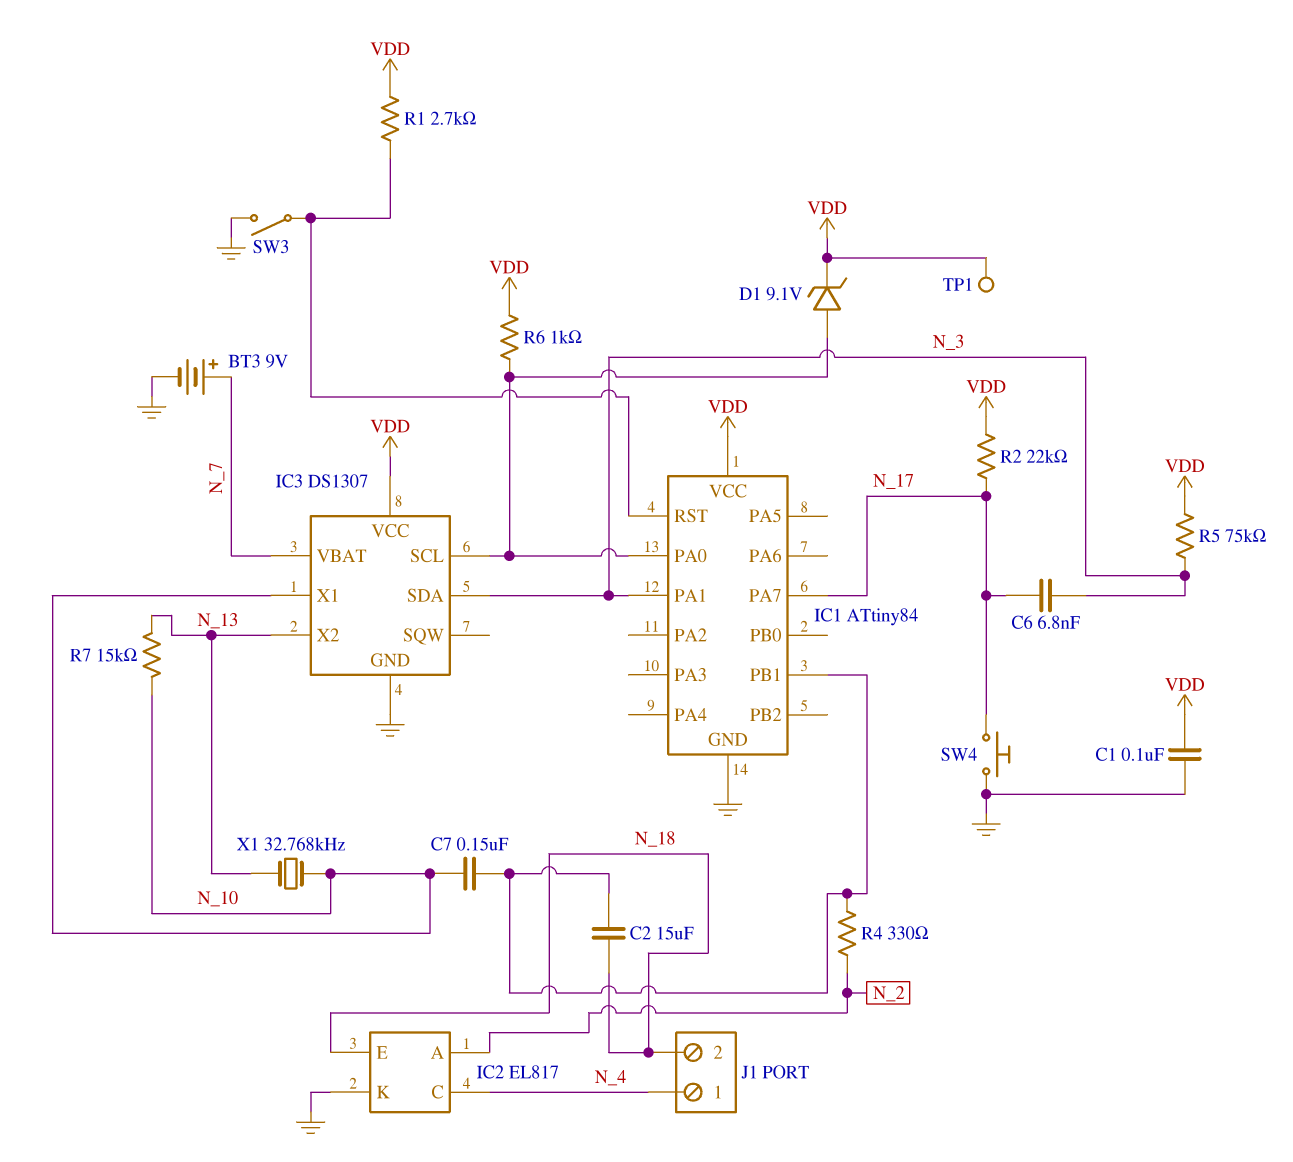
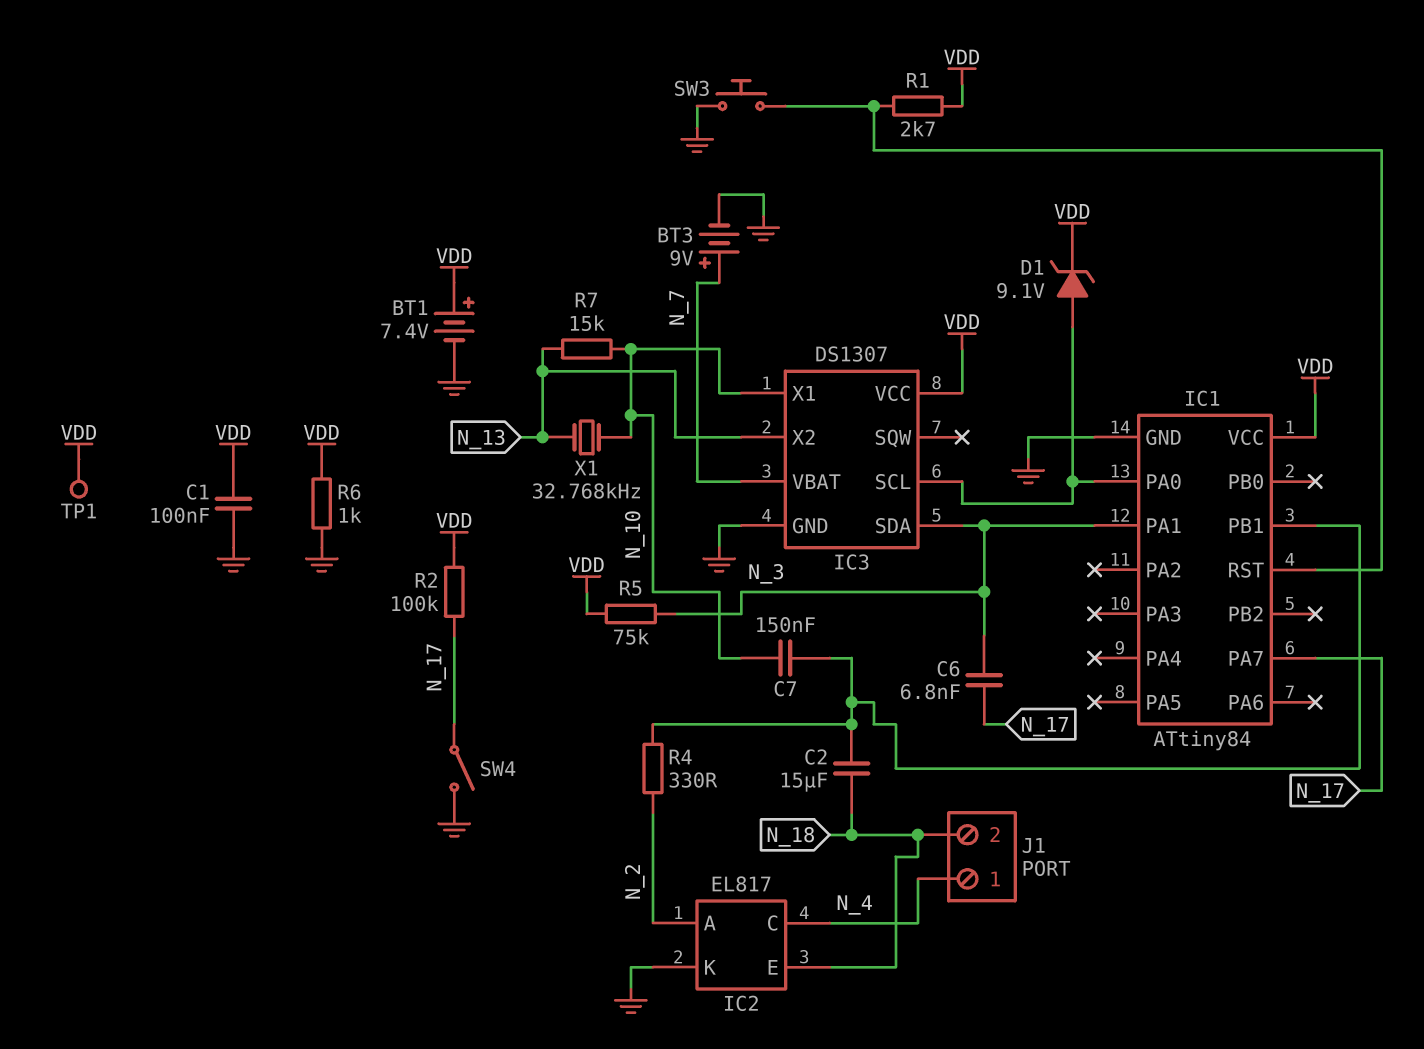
BT1: none -> 7.4V (plus VDD, minus GND)
R2: 22k (N_17, VDD) -> 100k (N_17, VDD)
R6: 1k (IC1/PA0, VDD) -> 1k (GND, VDD)
SW3: switch (GND, IC1/RST) -> button (GND, IC1/RST)
SW4: button (GND, N_17) -> switch (GND, N_17)

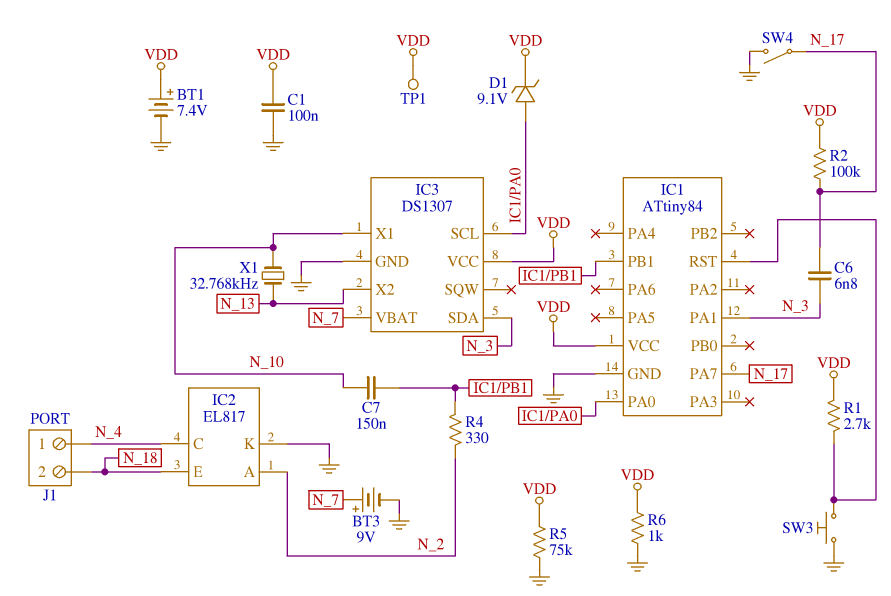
C2: 15uF (IC1/PB1, N_18) -> none
R5: 75k (N_3, VDD) -> 75k (GND, VDD)
R7: 15k (N_10, N_13) -> none

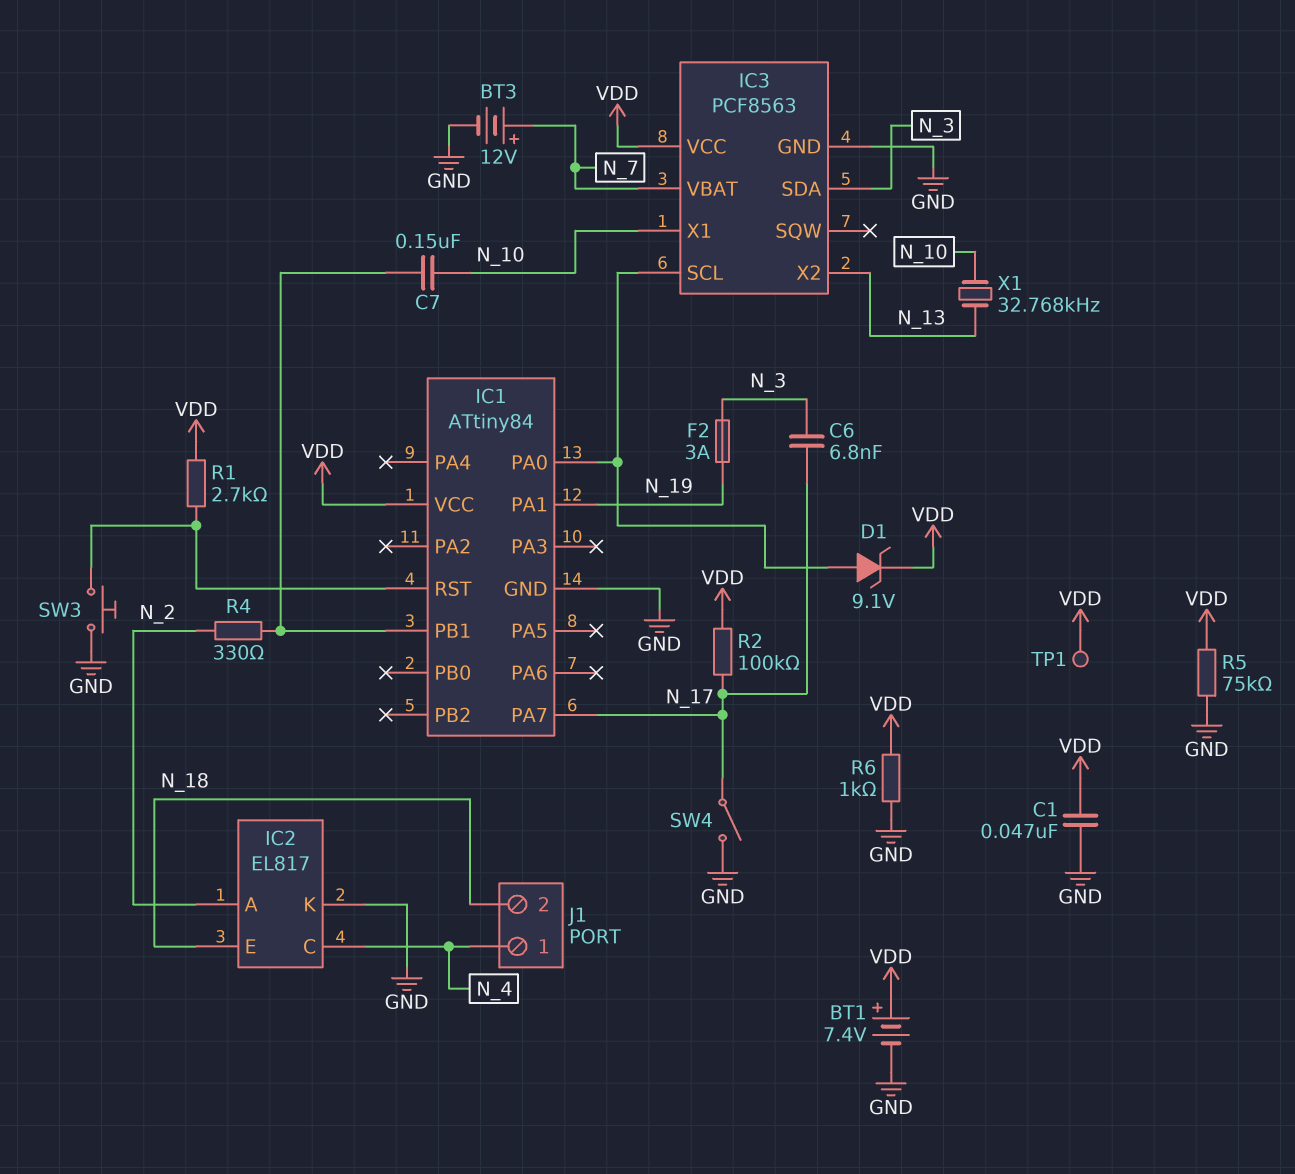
BT3: 9V (plus N_7, minus GND) -> 12V (plus N_7, minus GND)
C1: 100nF (GND, VDD) -> 47nF (GND, VDD)
F2: none -> 3A (N_3, N_19)
IC1 pin PA1: N_3 -> N_19
IC3: DS1307 -> PCF8563

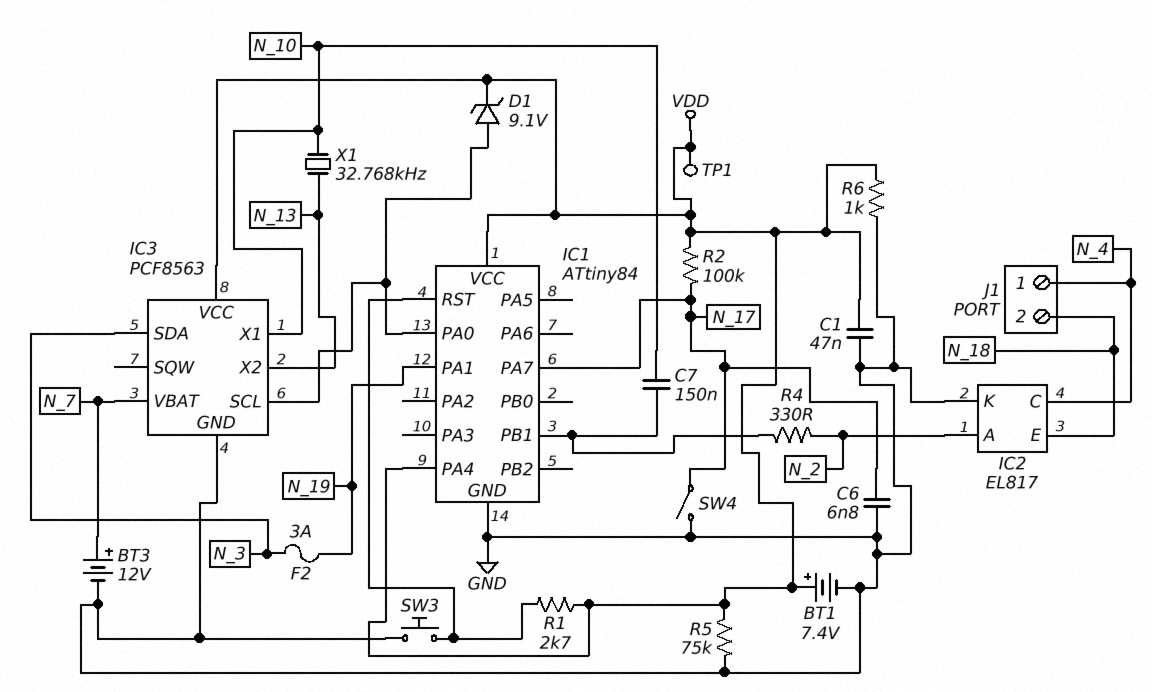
C6: 6.8nF (N_3, N_17) -> 6.8nF (GND, N_17)
IC1 pin PA4: none -> VDD

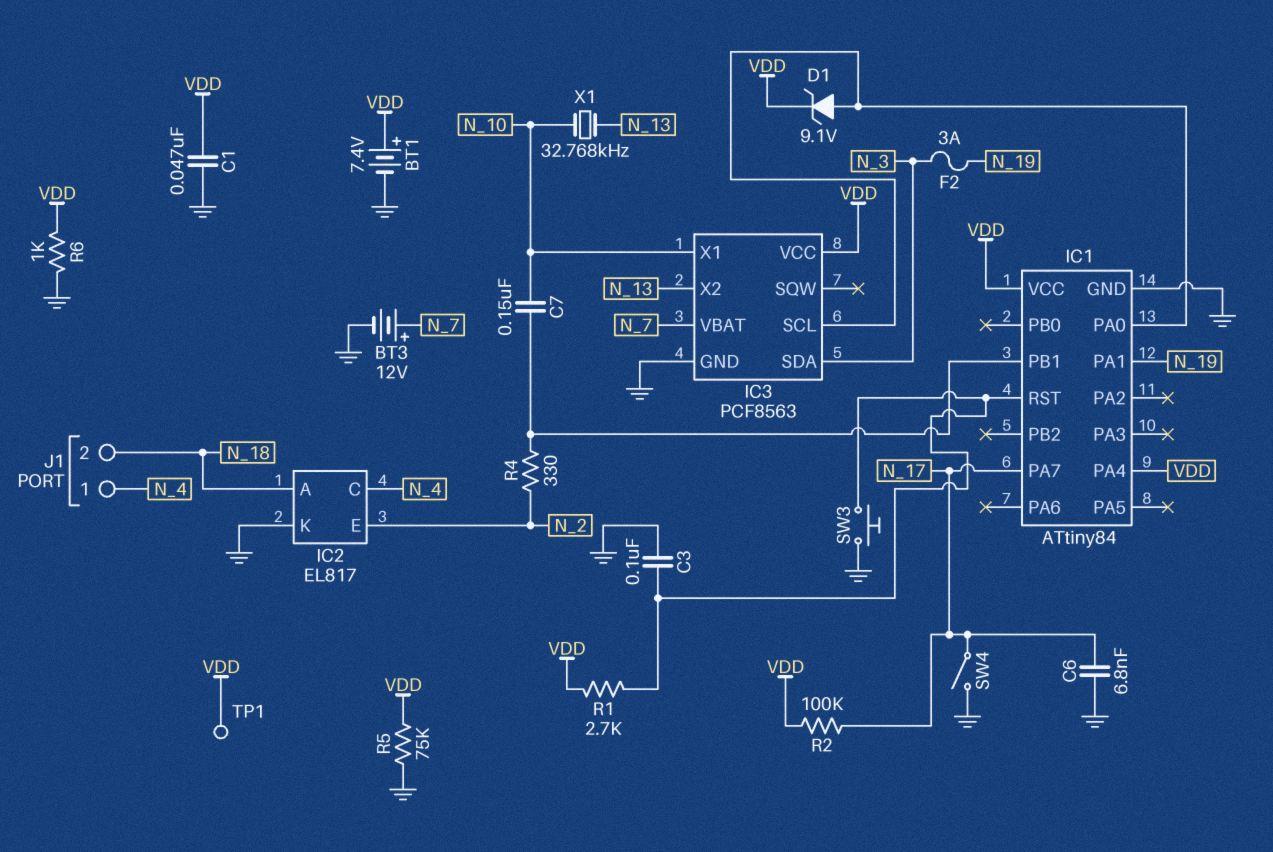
C3: none -> 100nF (GND, IC1/RST)
IC2 pin A: N_2 -> N_18
IC2 pin E: N_18 -> N_2

